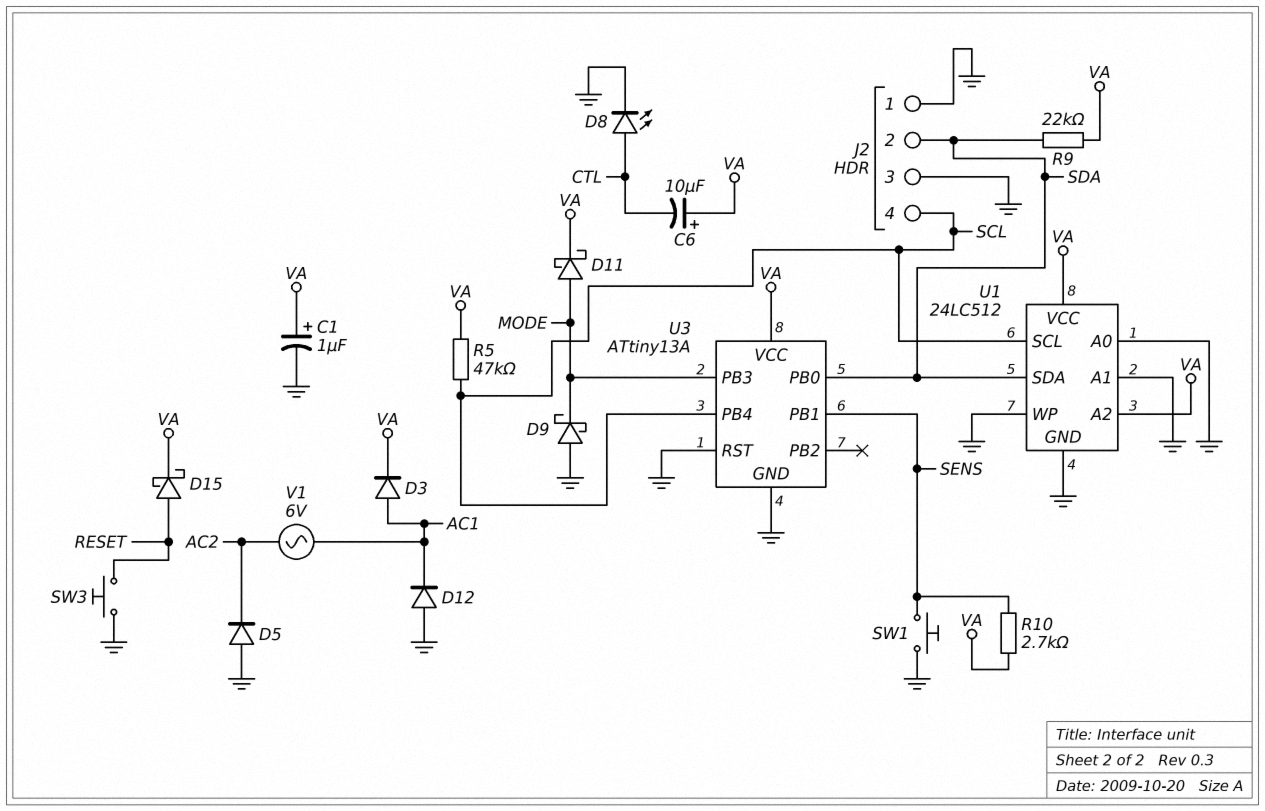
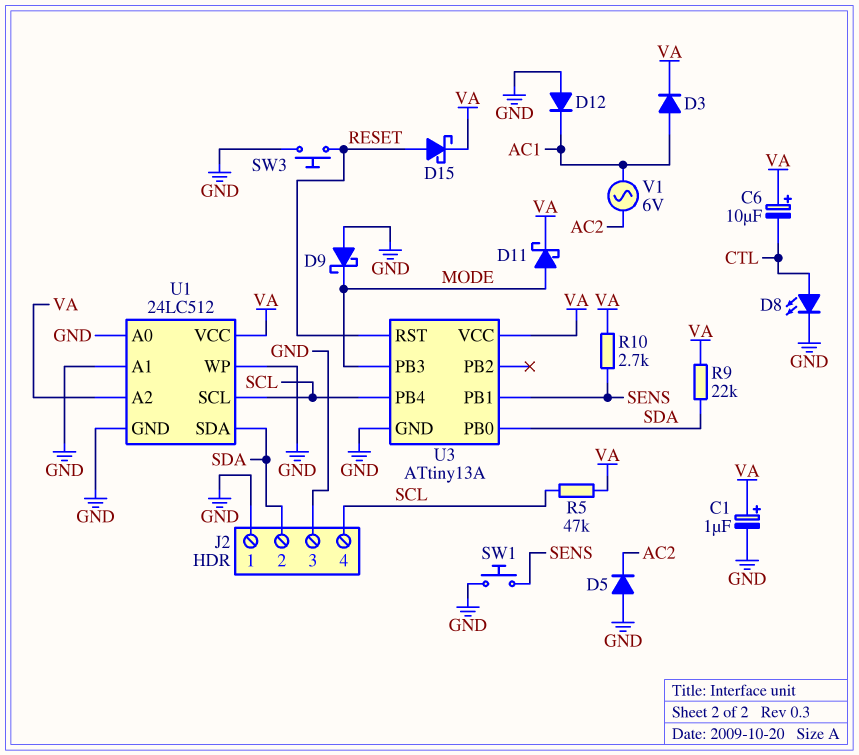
U3 pin RST: GND -> RESET

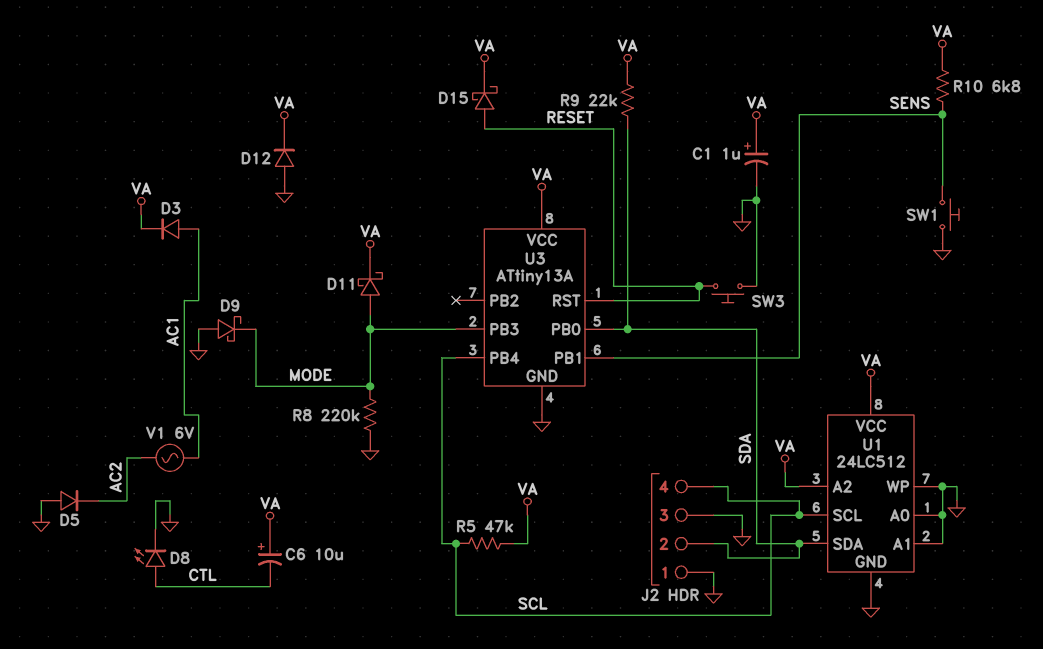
D12: diode (A GND, K AC1) -> diode (A GND, K VA)
R8: none -> 220k (GND, MODE)
R10: 2.7k (SENS, VA) -> 6.8k (SENS, VA)

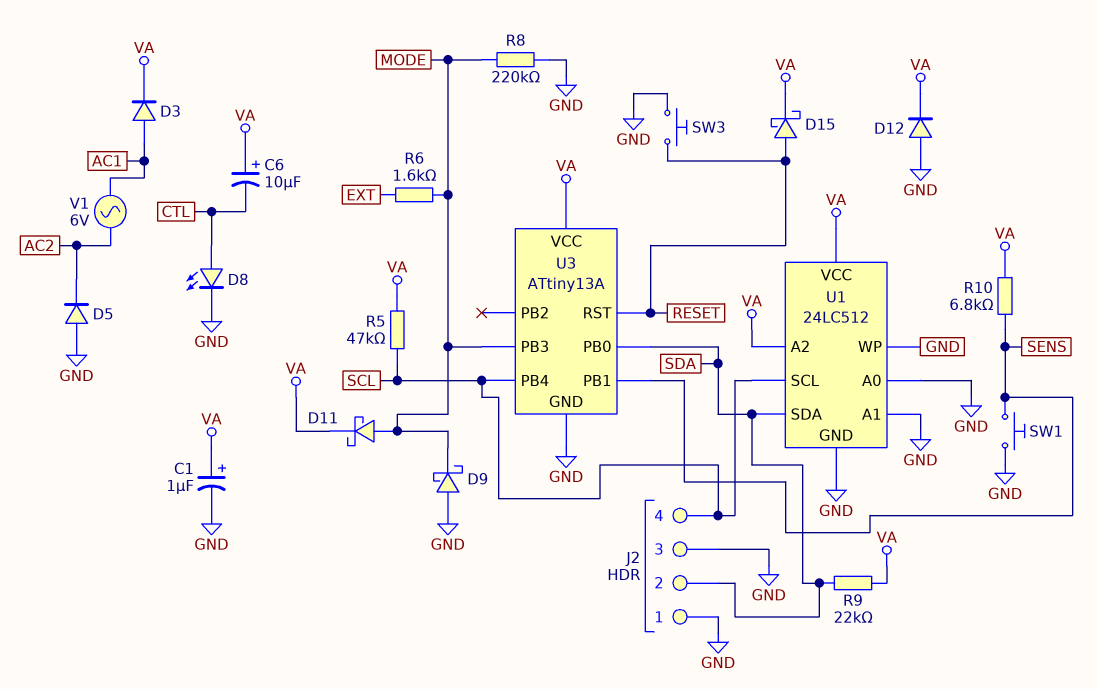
R6: none -> 1.6k (EXT, MODE)

